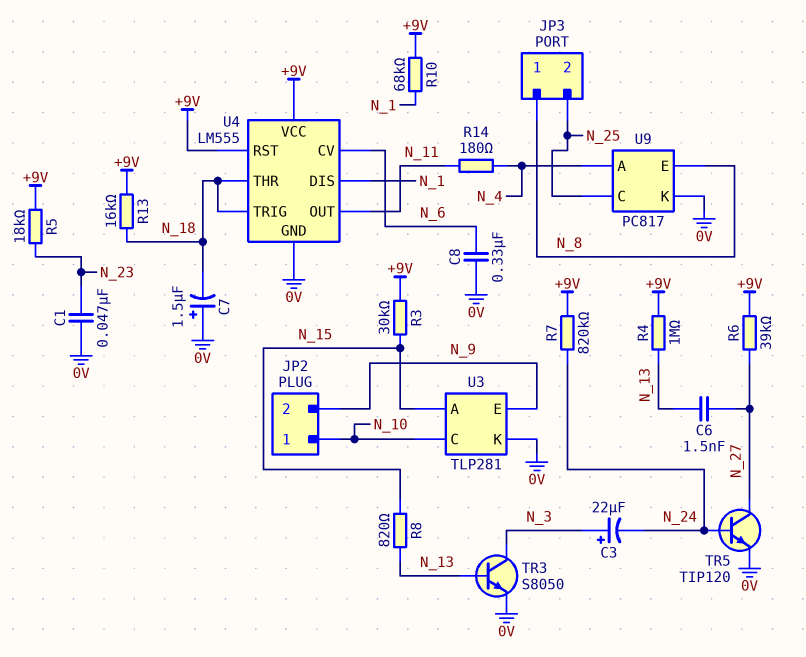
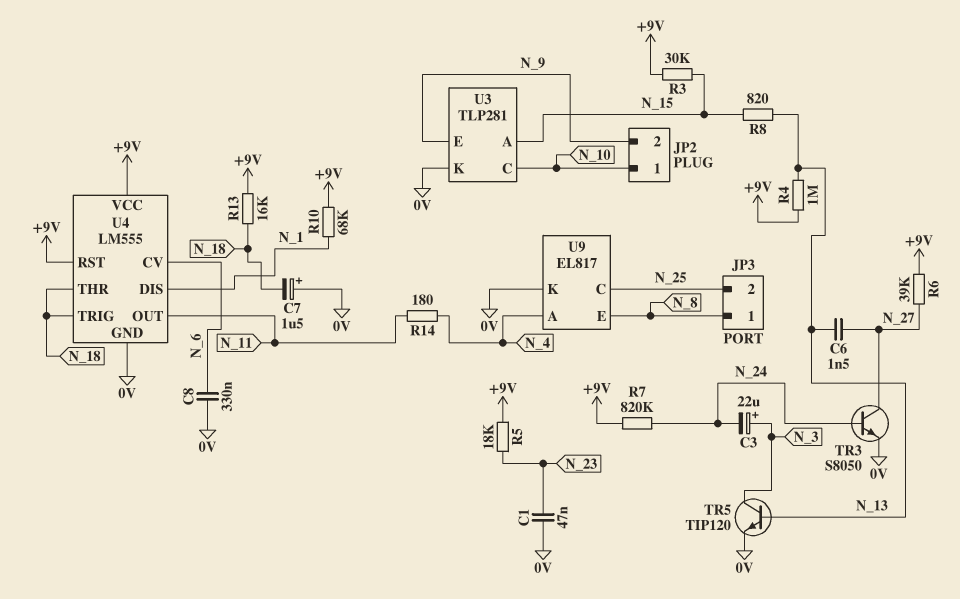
TR3: NPN S8050 (B N_13, C N_3, E 0V) -> NPN S8050 (B N_24, C N_27, E 0V)
TR5: NPN TIP120 (B N_24, C N_27, E 0V) -> NPN TIP120 (B N_13, C N_3, E 0V)
U9: PC817 -> EL817

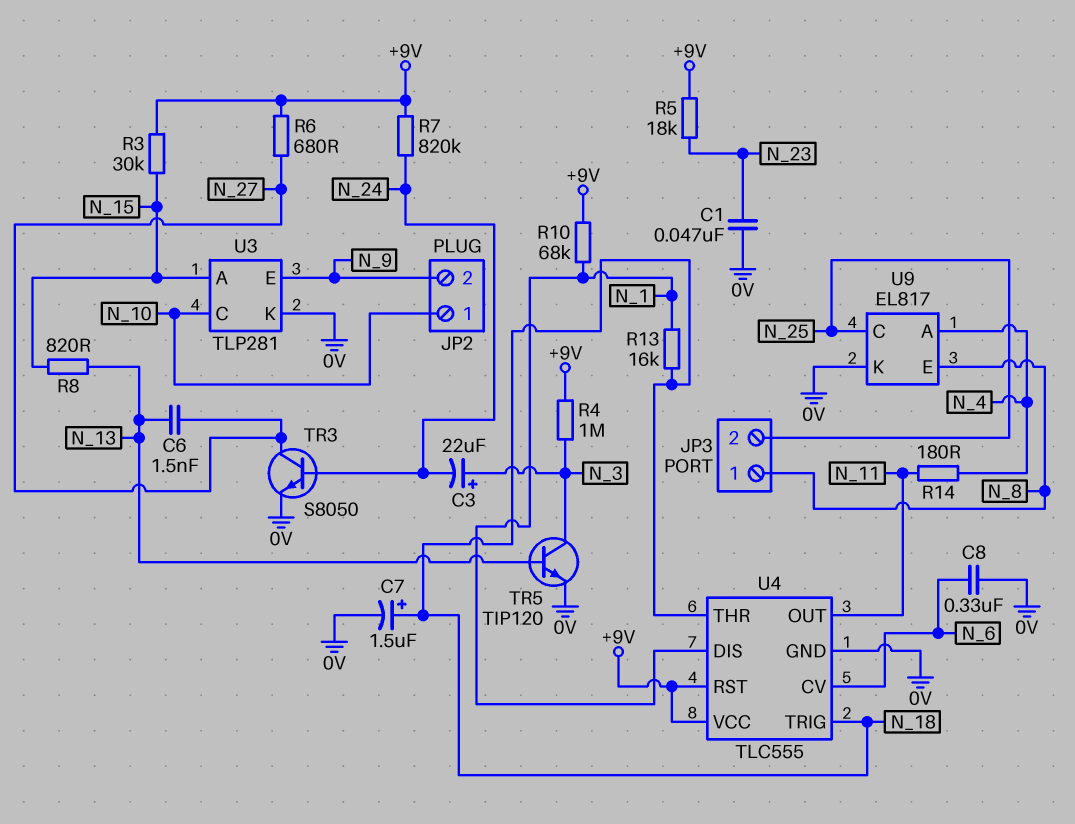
C7: 1.5uF (plus 0V, minus N_18) -> 1.5uF (plus N_18, minus 0V)
R4: 1M (+9V, N_13) -> 1M (+9V, N_3)
R6: 39k (+9V, N_27) -> 680 (+9V, N_27)
R13: 16k (+9V, N_18) -> 16k (N_1, N_18)
U4: LM555 -> TLC555

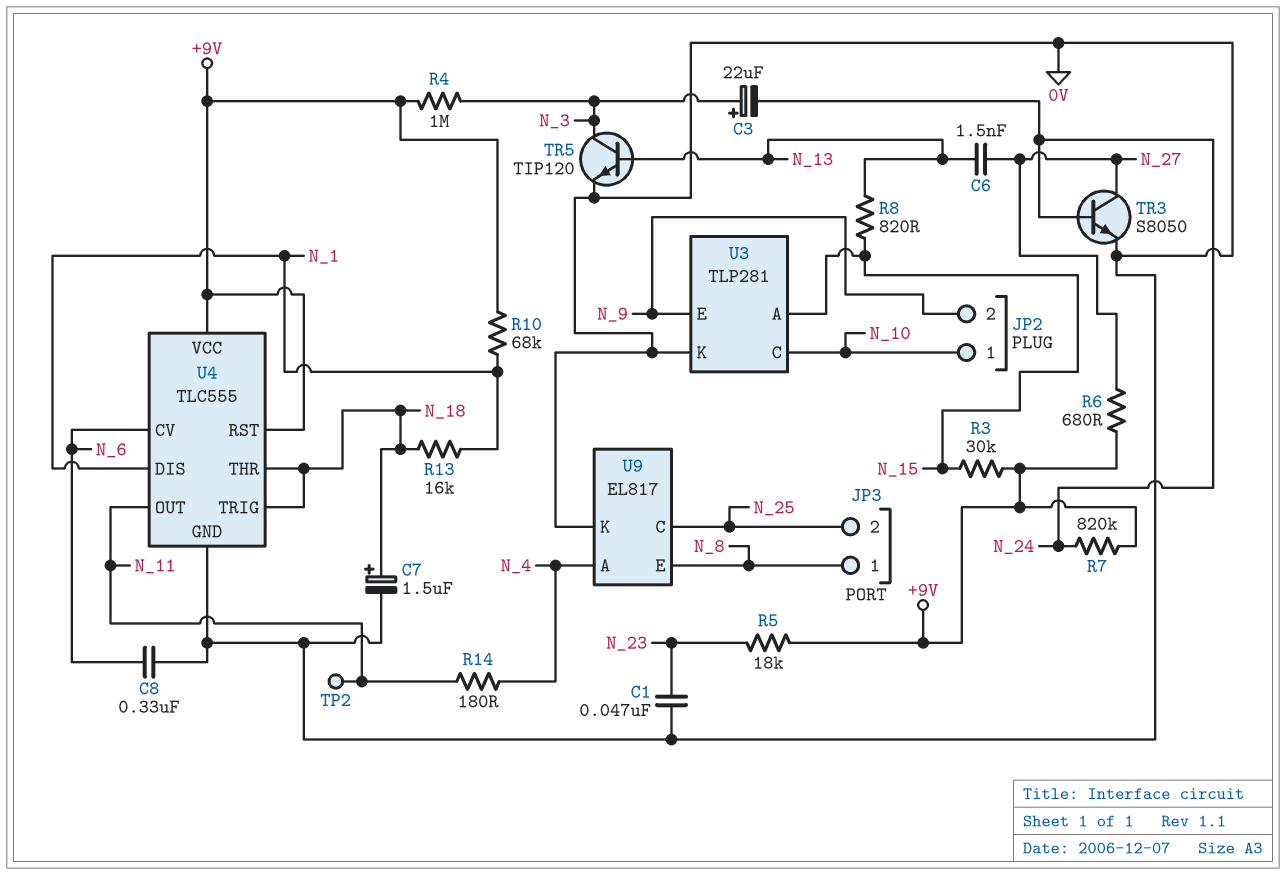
TP2: none -> test point (N_11)

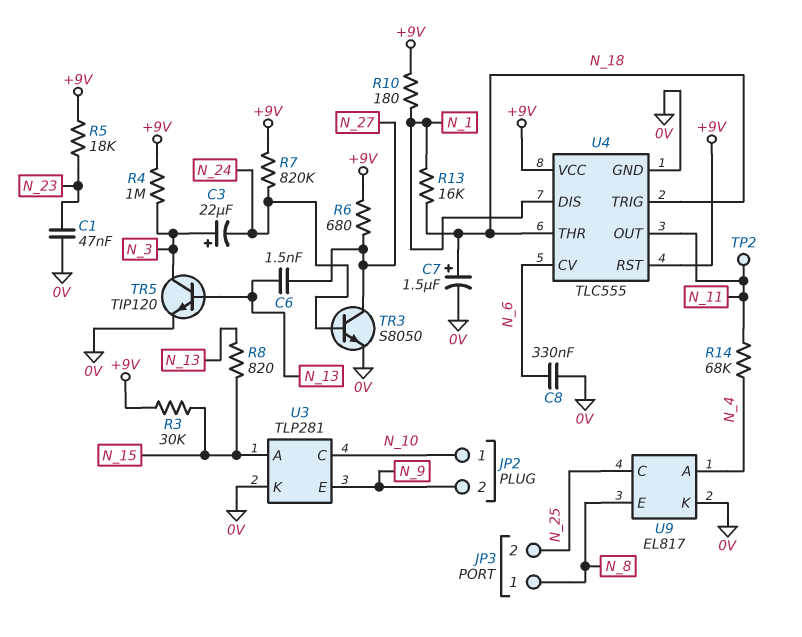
R10: 68k (+9V, N_1) -> 180 (+9V, N_1)
R14: 180 (N_4, N_11) -> 68k (N_4, N_11)

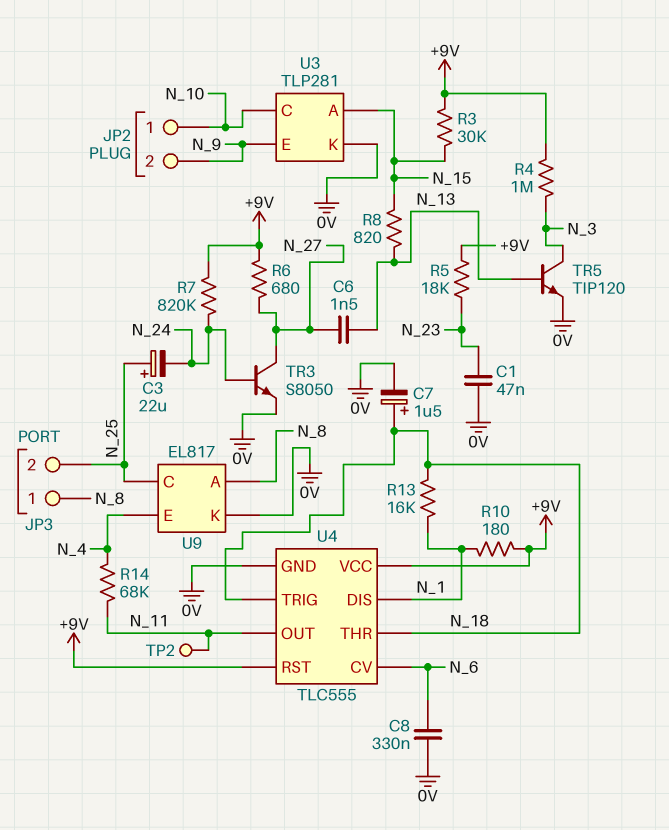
C3: 22uF (plus N_3, minus N_24) -> 22uF (plus N_25, minus N_24)
U9 pin A: N_4 -> N_8
U9 pin E: N_8 -> N_4

